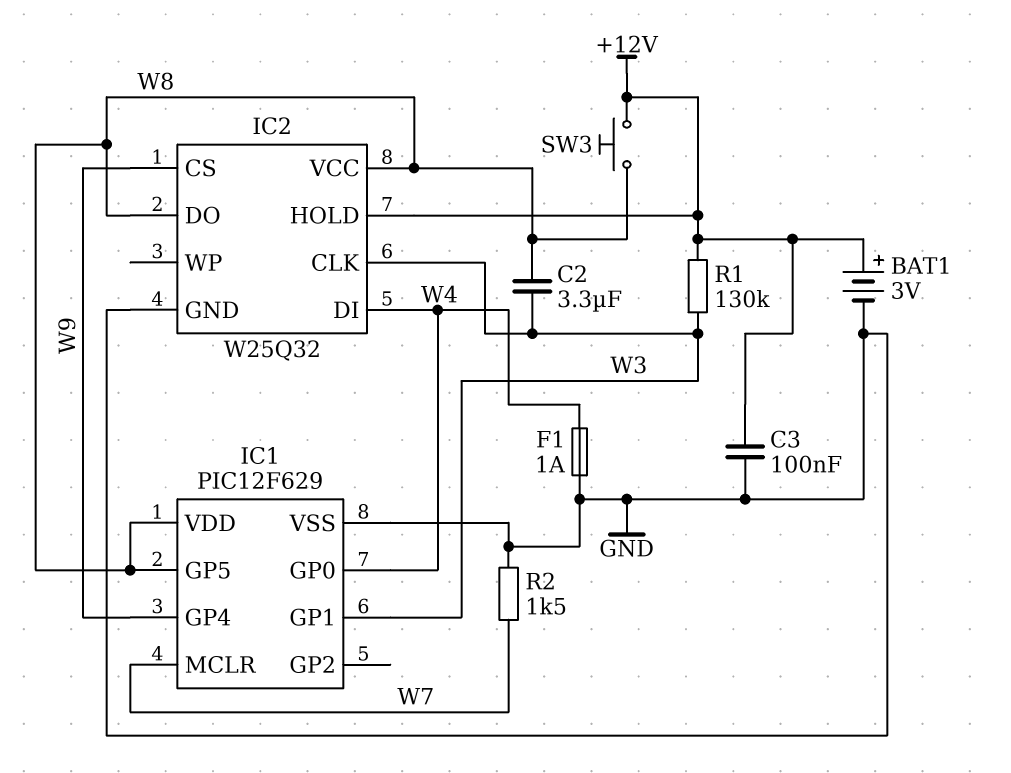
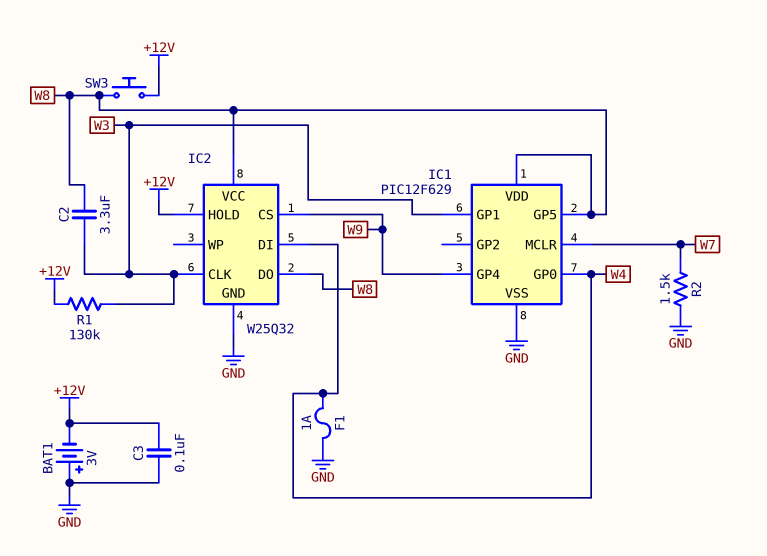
BAT1: 3V (plus +12V, minus GND) -> 3V (plus GND, minus +12V)

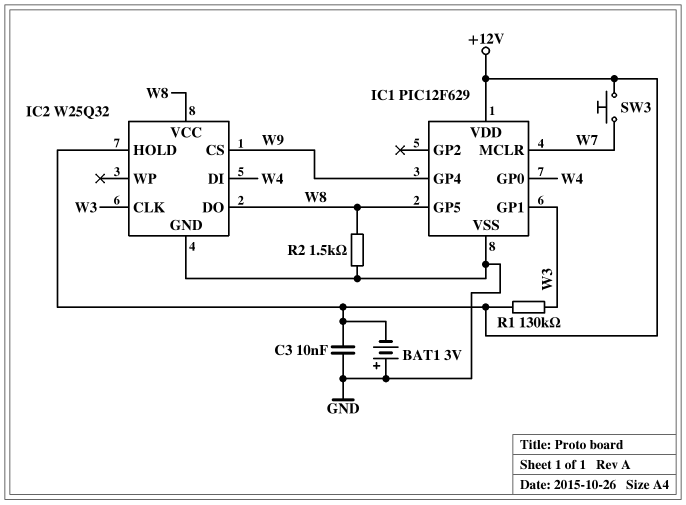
C2: 3.3uF (W3, W8) -> none
C3: 100nF (+12V, GND) -> 10nF (+12V, GND)
F1: 1A (GND, W4) -> none
IC1 pin VDD: W8 -> +12V
R2: 1.5k (GND, W7) -> 1.5k (GND, W8)
SW3: button (+12V, W8) -> button (+12V, W7)

